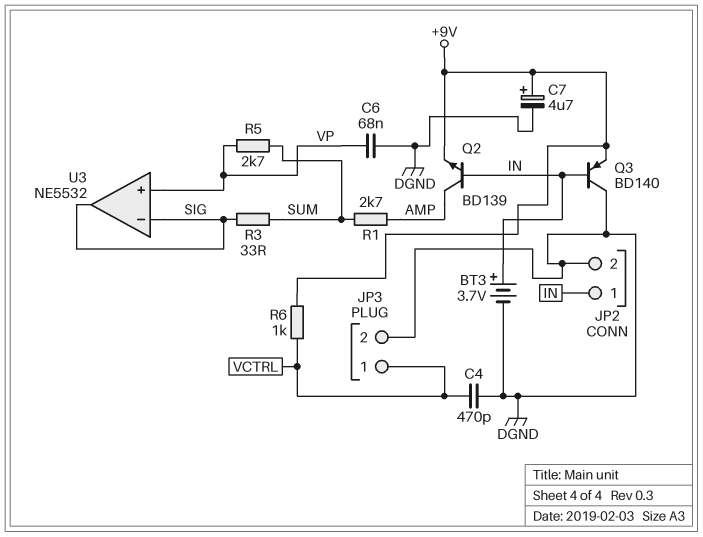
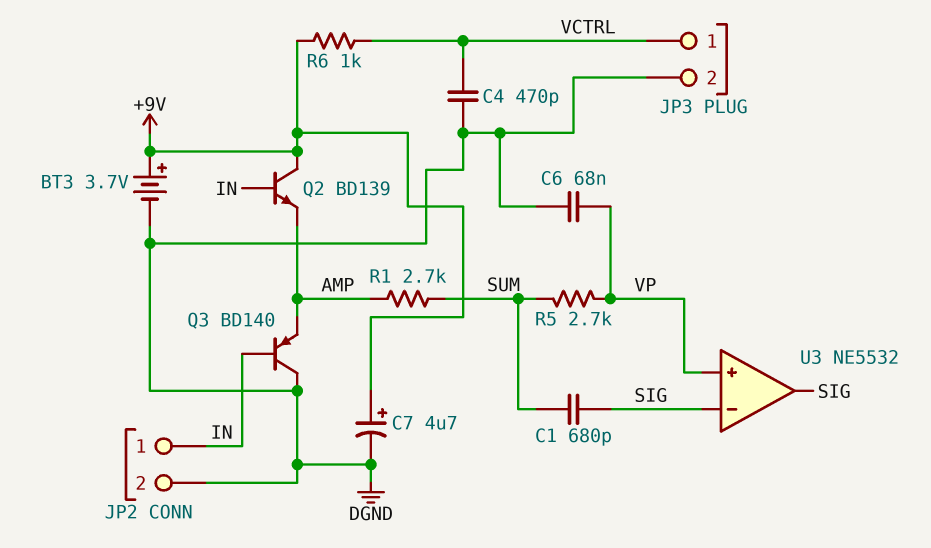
BT3: 3.7V (plus IN, minus DGND) -> 3.7V (plus +9V, minus DGND)
C1: none -> 680pF (SIG, SUM)
Q2: NPN BD139 (B IN, C AMP, E +9V) -> NPN BD139 (B IN, C +9V, E AMP)
Q3: PNP BD140 (B IN, C DGND, E +9V) -> PNP BD140 (B IN, C DGND, E AMP)
R3: 33 (SIG, SUM) -> none

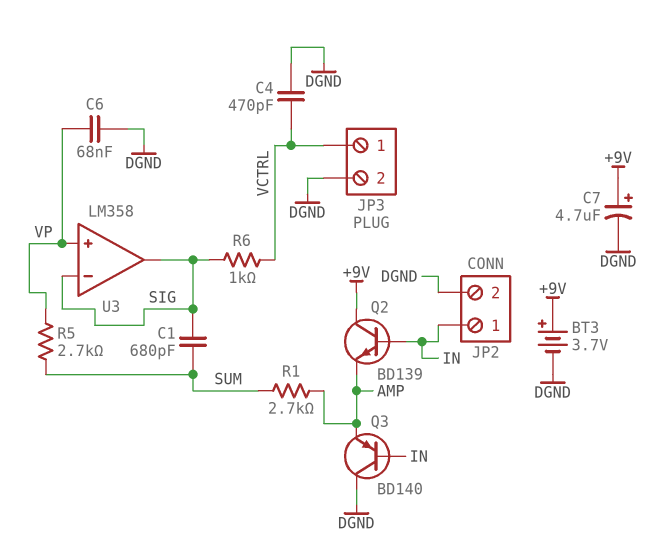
R6: 1k (+9V, VCTRL) -> 1k (SIG, VCTRL)
U3: NE5532 -> LM358

